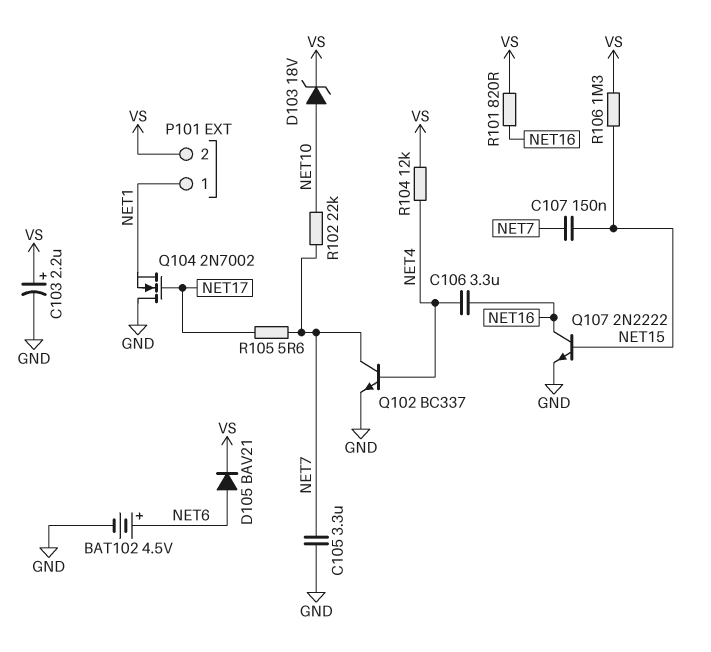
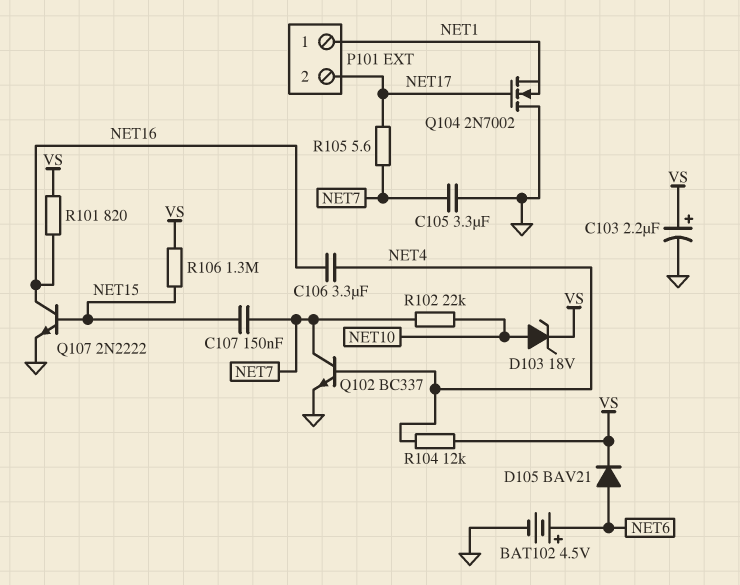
P101 pin 2: VS -> NET17

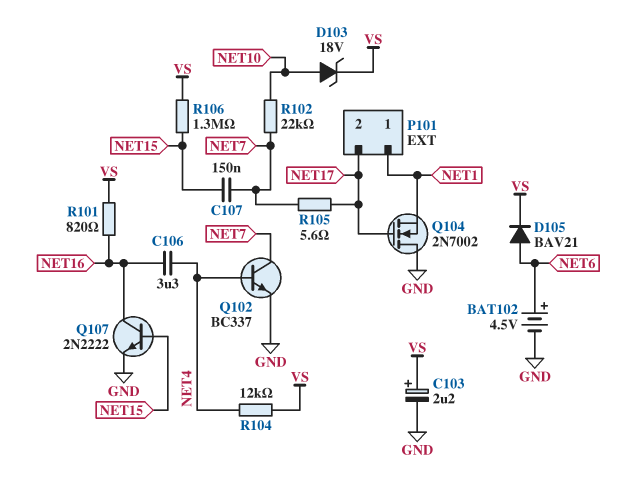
C105: 3.3uF (GND, NET7) -> none

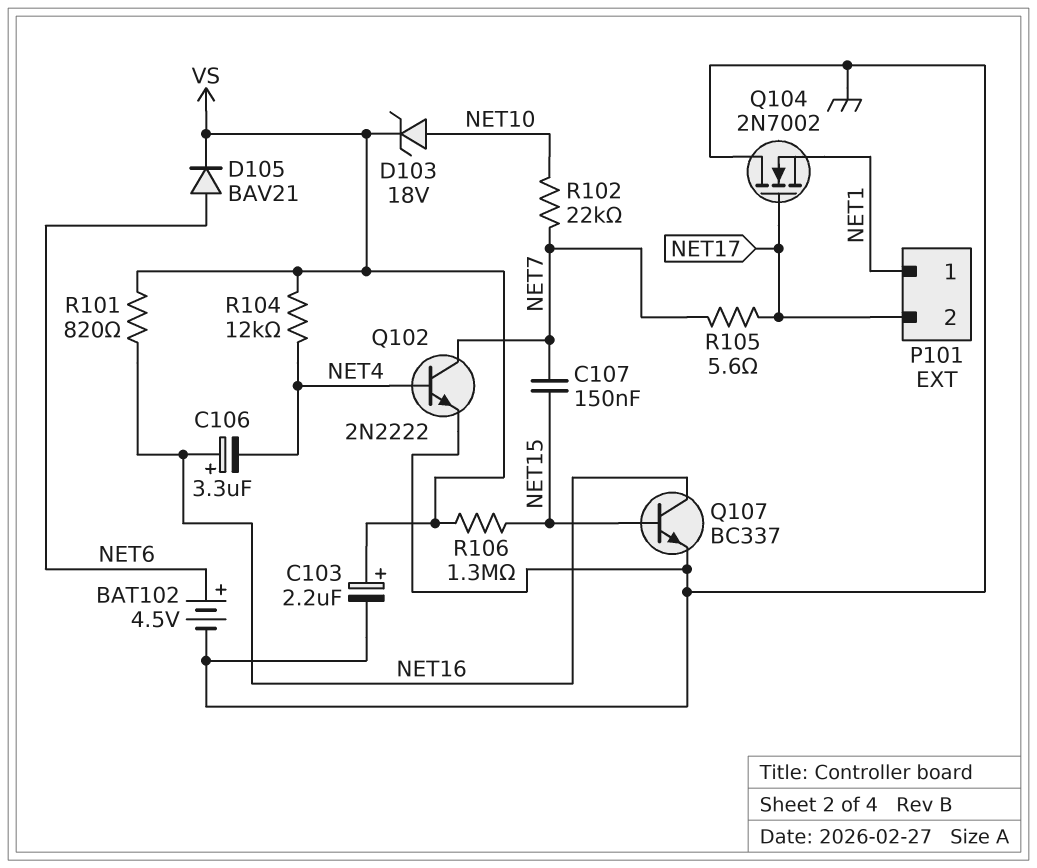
C106: 3.3uF (NET4, NET16) -> 3.3uF (plus NET16, minus NET4)
Q102: NPN BC337 (B NET4, C NET7, E GND) -> NPN 2N2222 (B NET4, C NET7, E GND)
Q107: NPN 2N2222 (B NET15, C NET16, E GND) -> NPN BC337 (B NET15, C NET16, E GND)

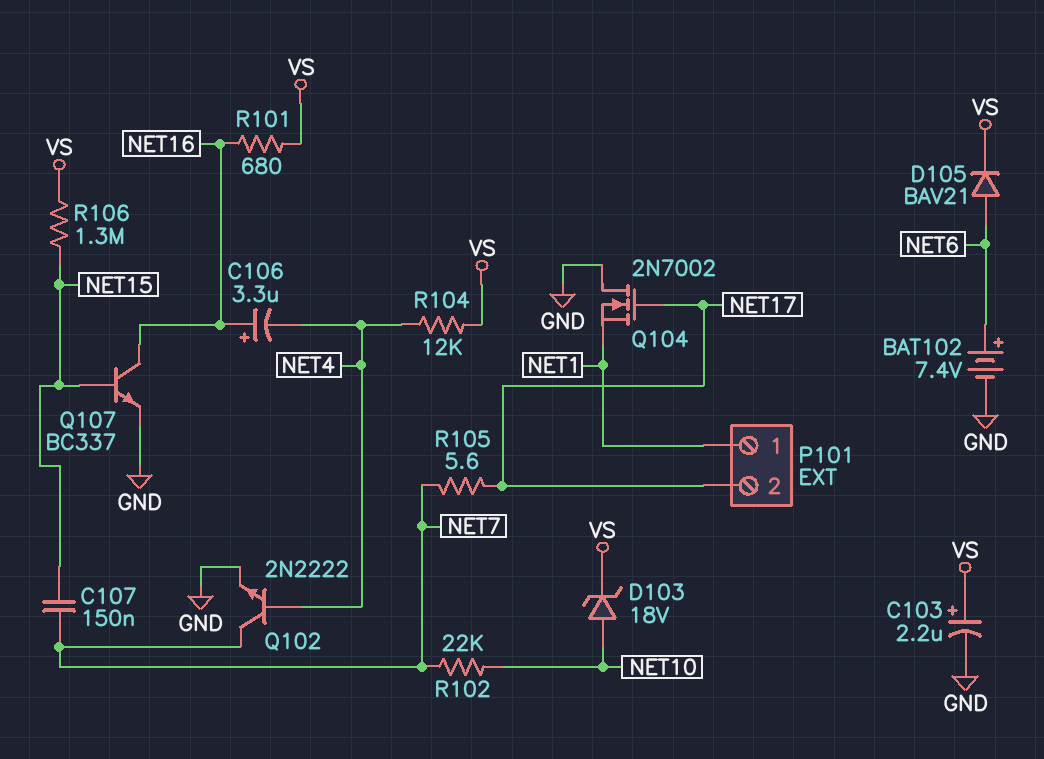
BAT102: 4.5V (plus NET6, minus GND) -> 7.4V (plus NET6, minus GND)
R101: 820 (NET16, VS) -> 680 (NET16, VS)

